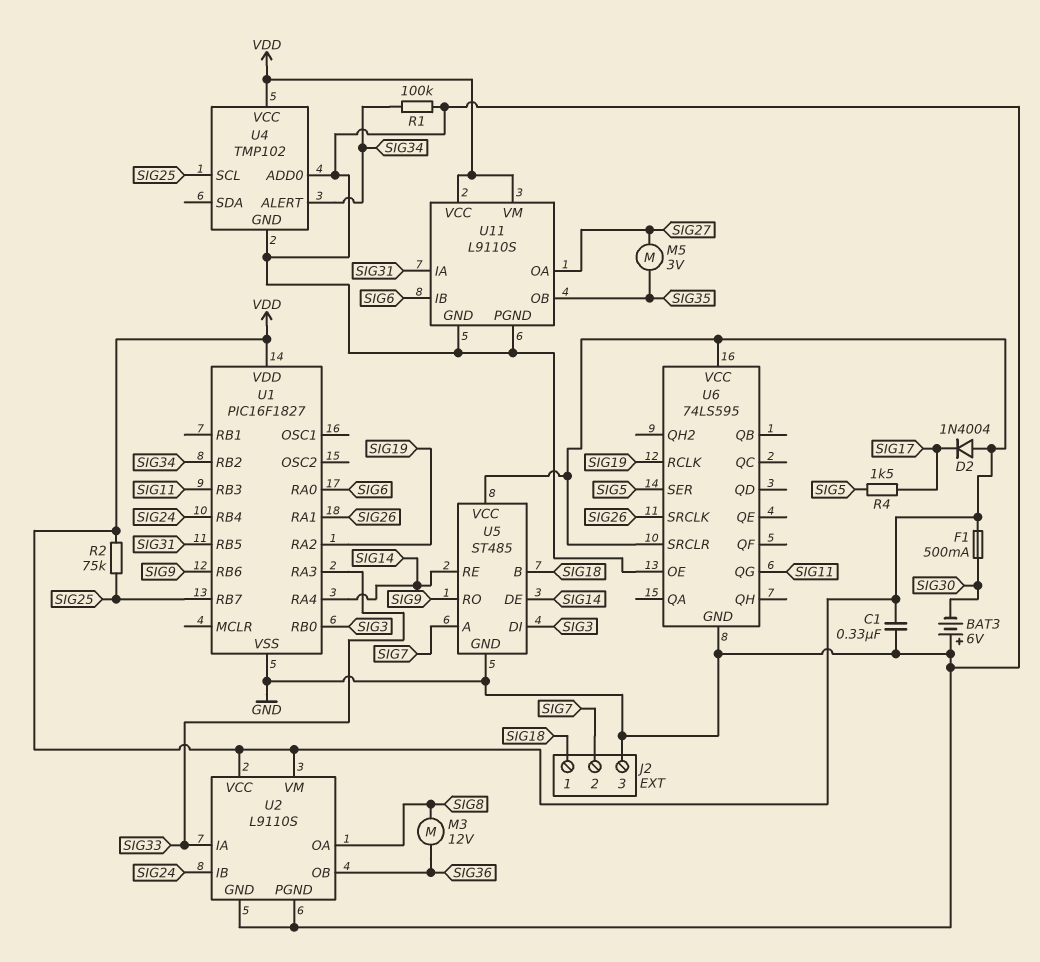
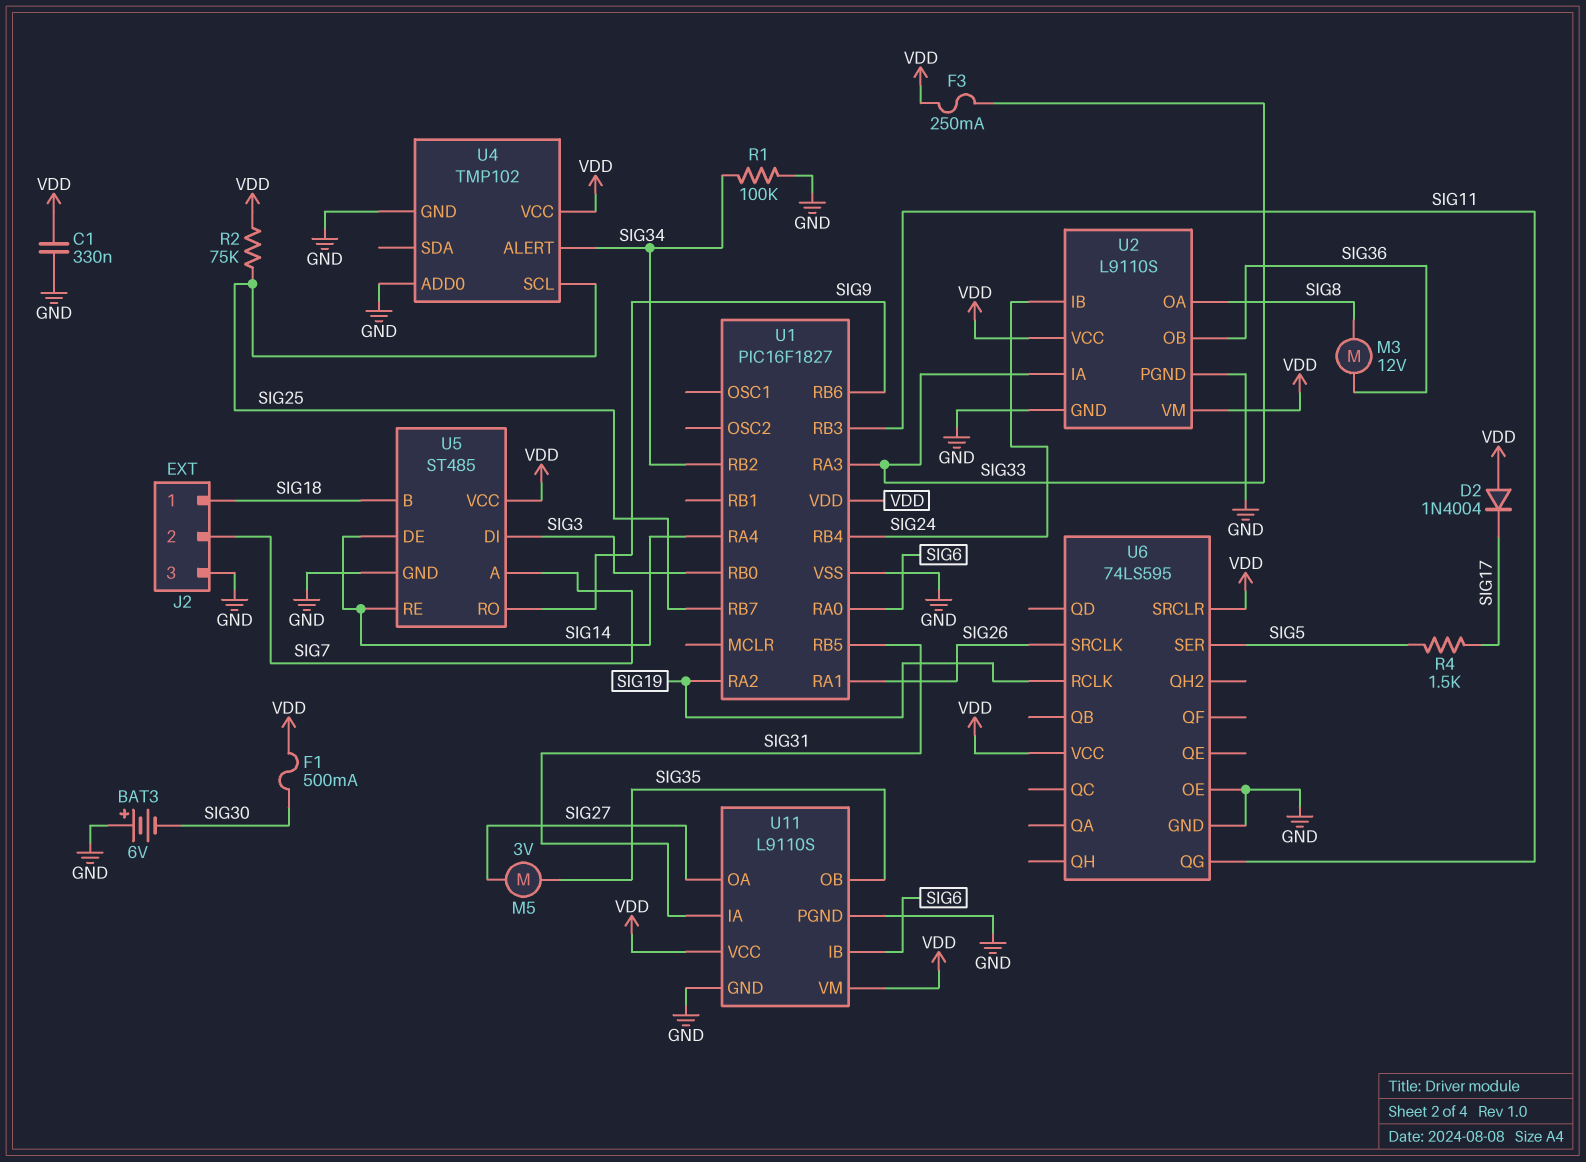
F3: none -> 250mA (SIG33, VDD)

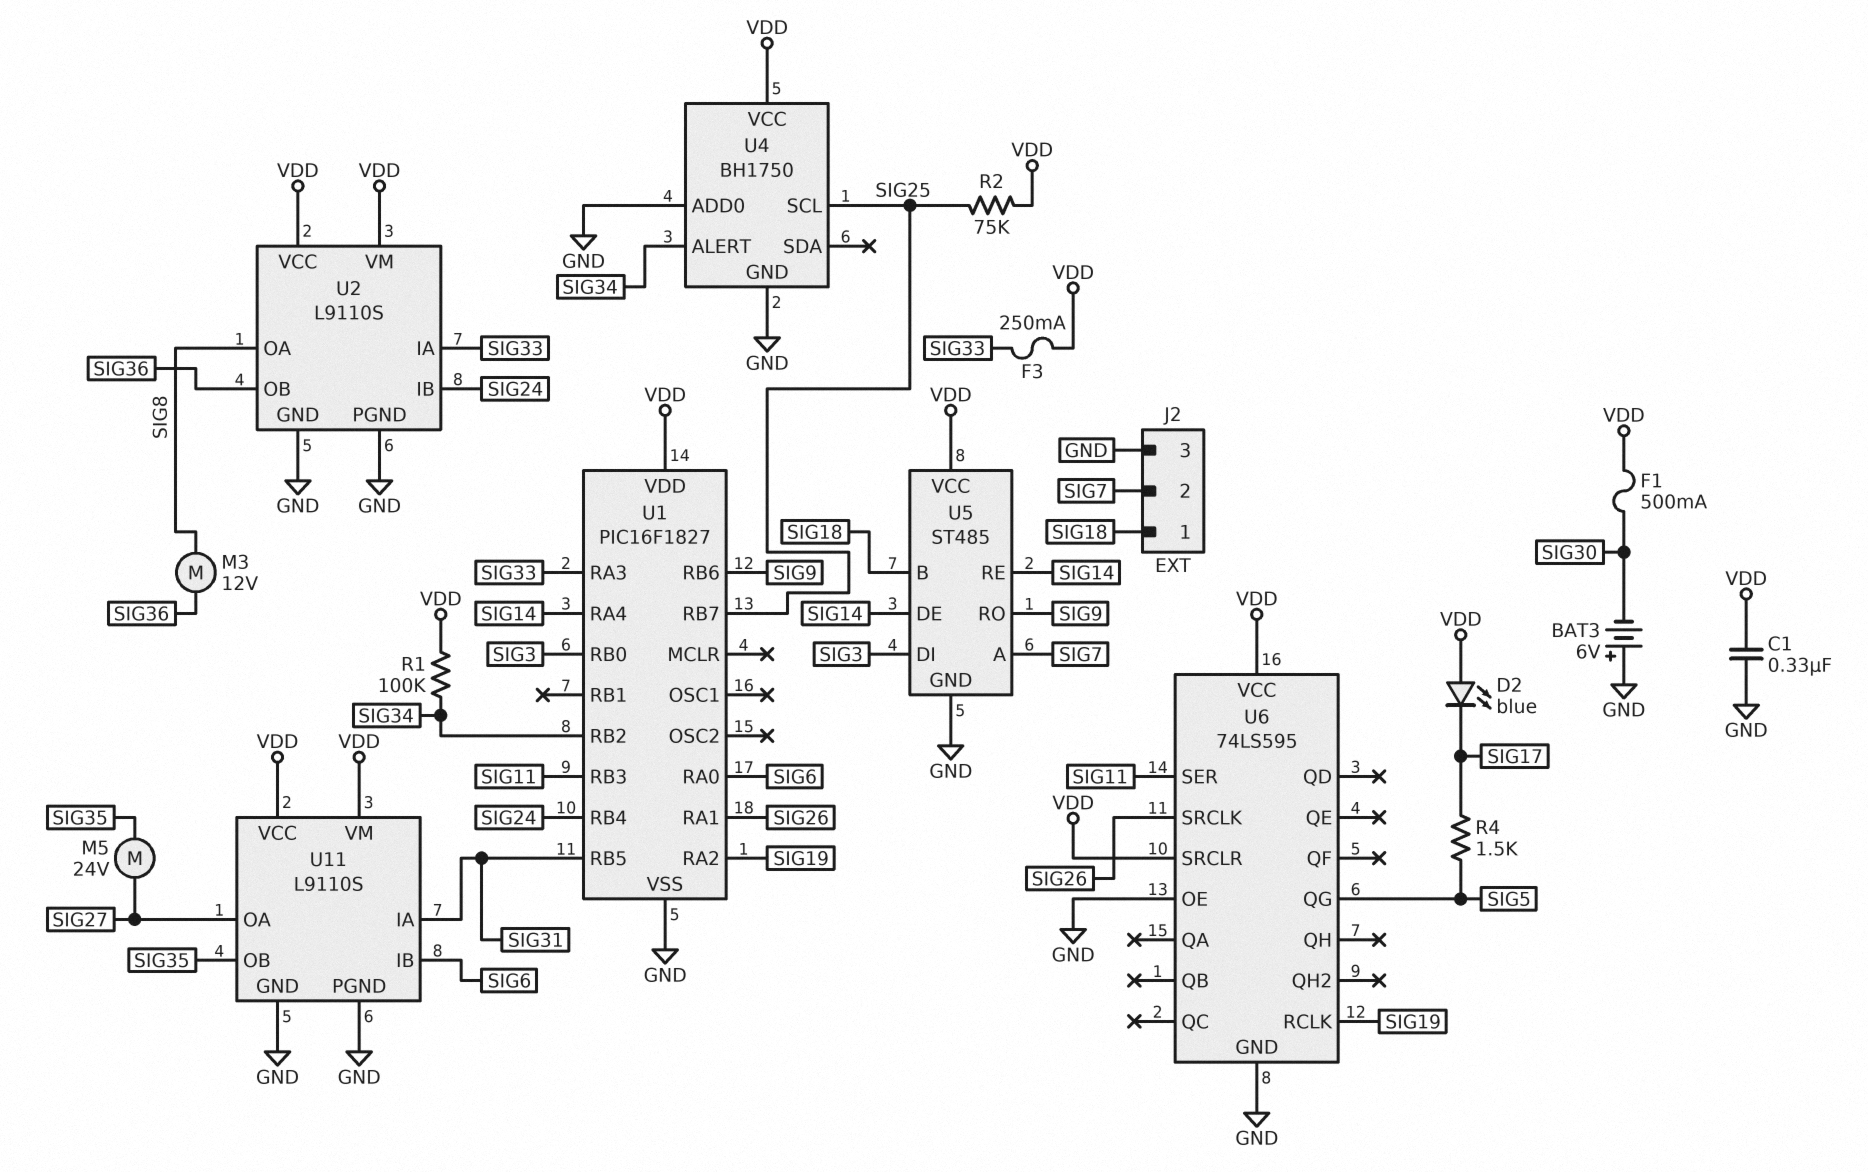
D2: diode 1N4004 (A VDD, K SIG17) -> LED blue (A VDD, K SIG17)
M5: motor 3V (SIG27, SIG35) -> motor 24V (SIG27, SIG35)
R1: 100k (GND, SIG34) -> 100k (SIG34, VDD)
U4: TMP102 -> BH1750
U6 pin QG: SIG11 -> SIG5
U6 pin SER: SIG5 -> SIG11

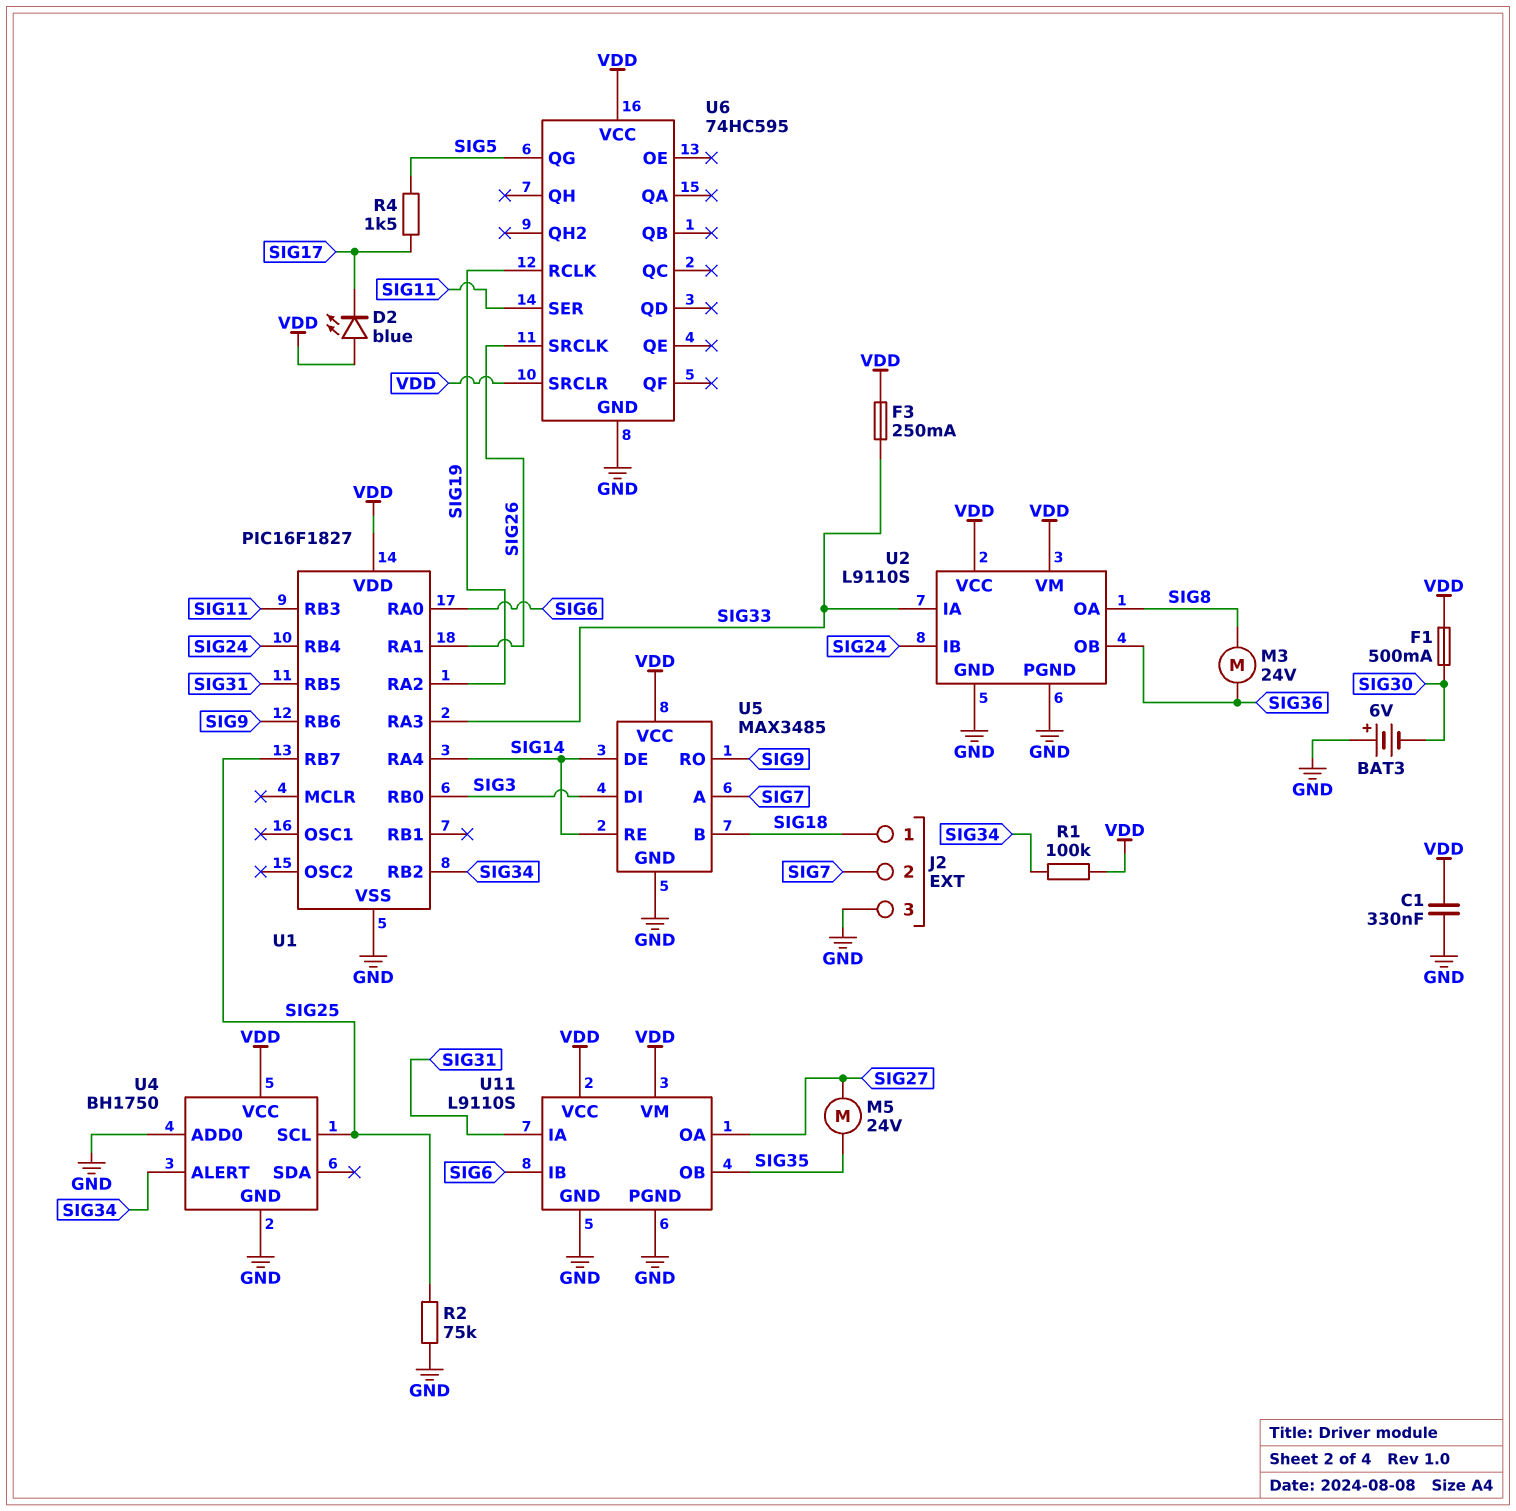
M3: motor 12V (SIG8, SIG36) -> motor 24V (SIG8, SIG36)
R2: 75k (SIG25, VDD) -> 75k (GND, SIG25)
U5: ST485 -> MAX3485
U6: 74LS595 -> 74HC595
U6 pin OE: GND -> none

